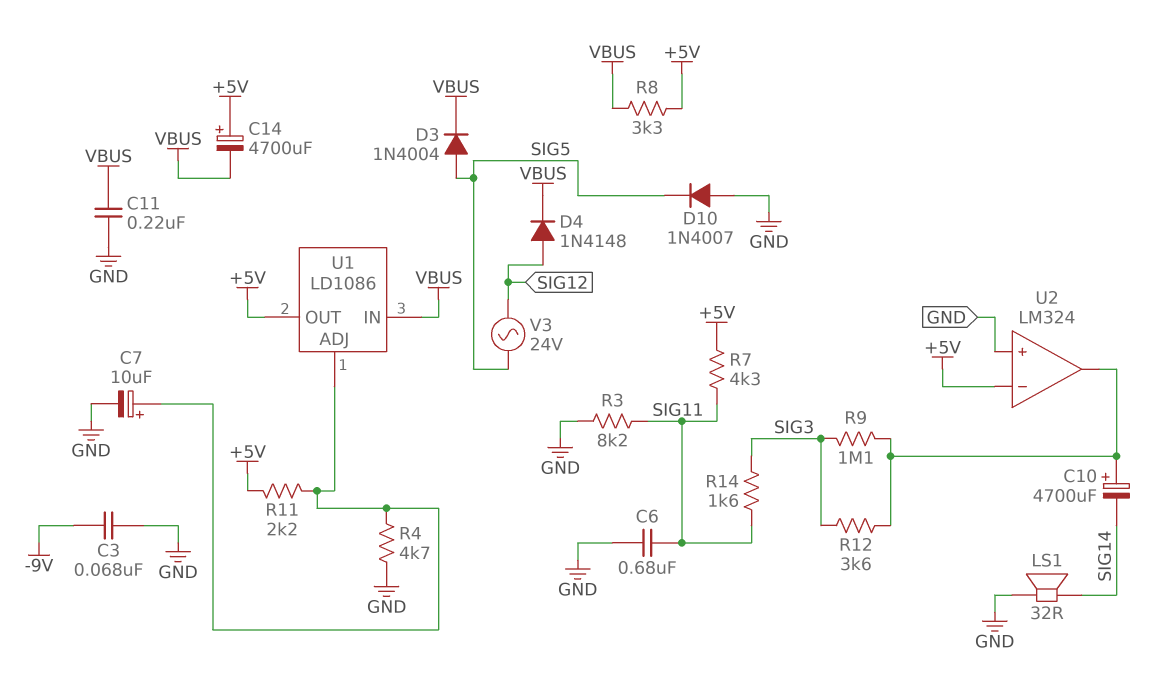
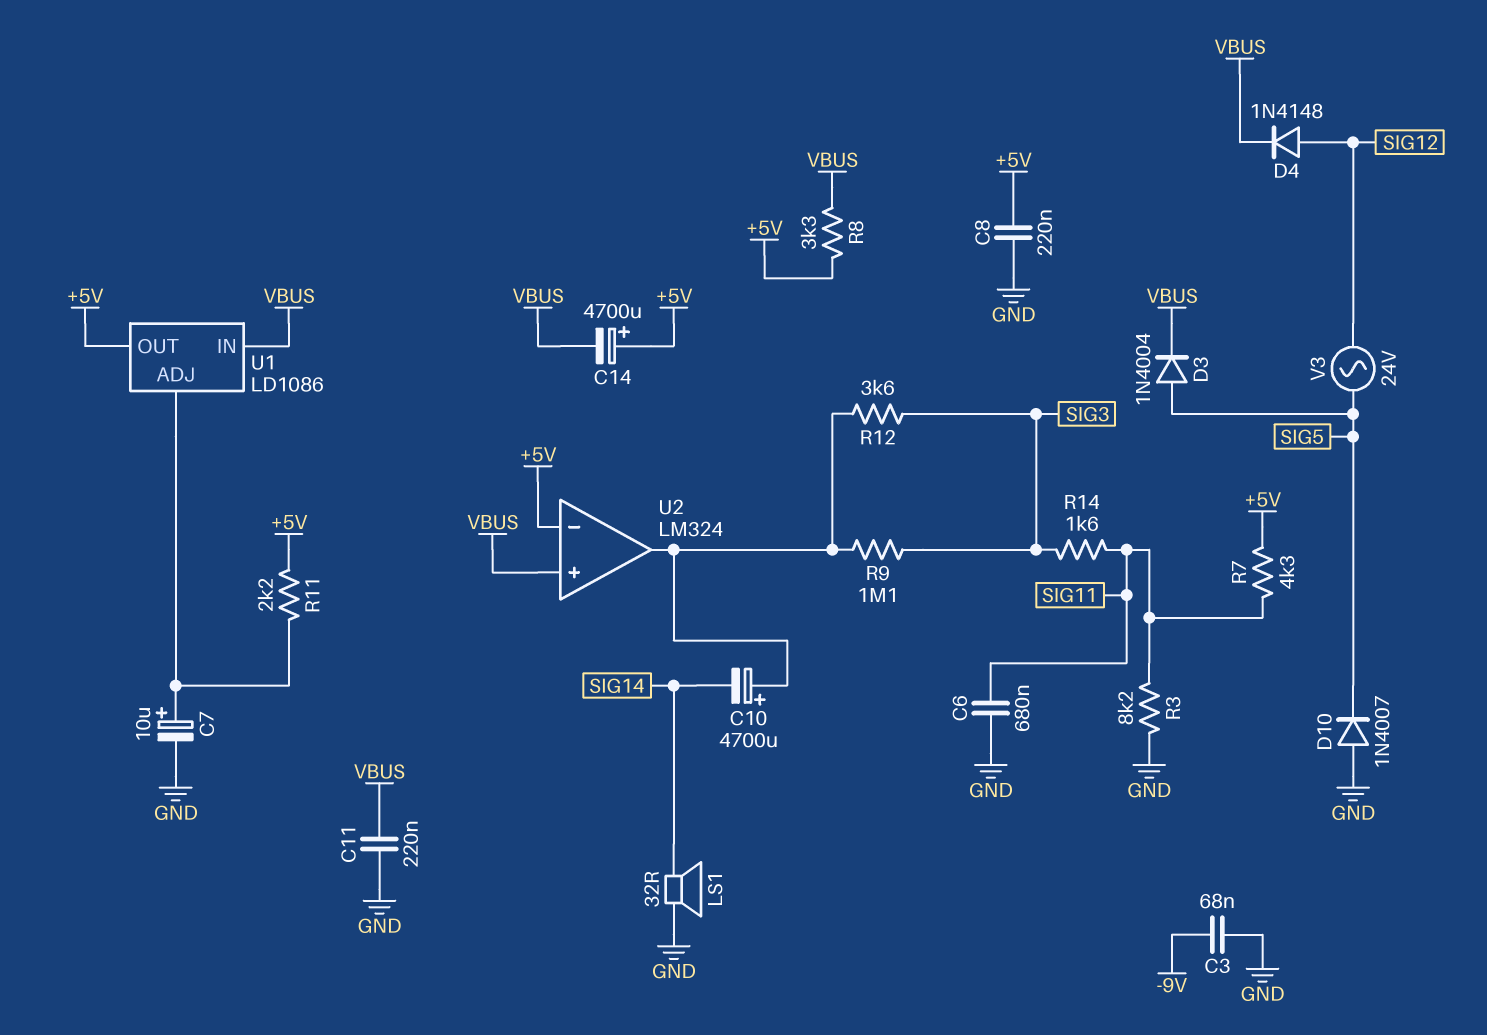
C8: none -> 220nF (+5V, GND)
R4: 4.7k (GND, U1/ADJ) -> none
U2 pin in+: GND -> VBUS

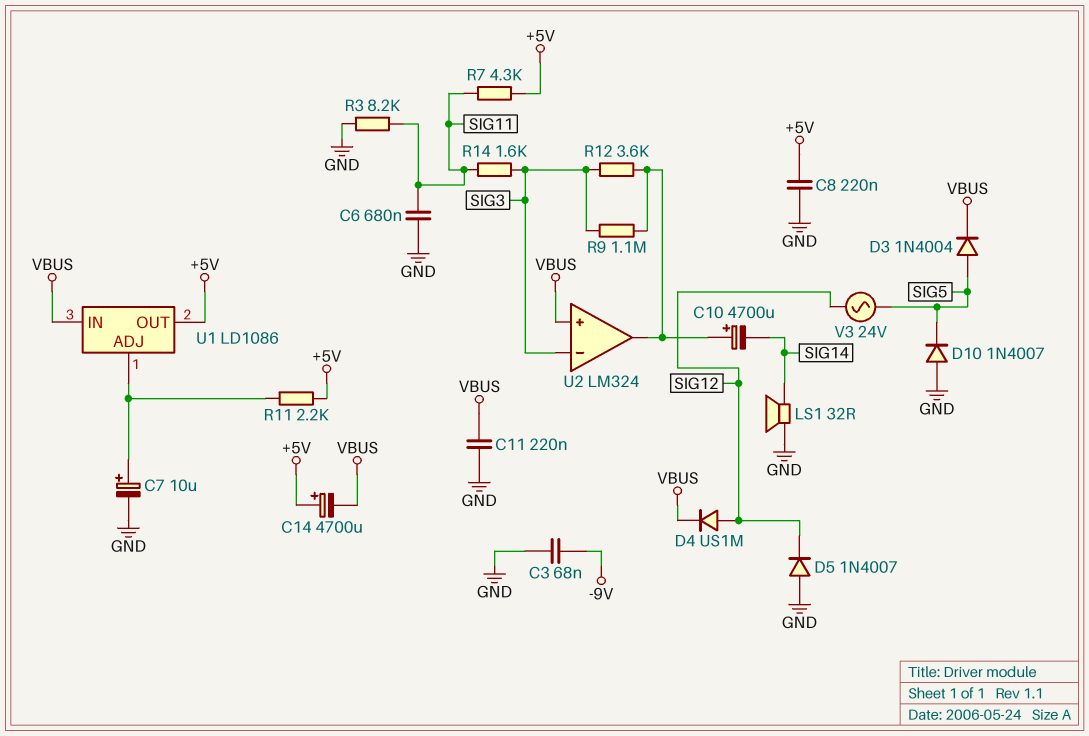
D4: diode 1N4148 (A SIG12, K VBUS) -> diode US1M (A SIG12, K VBUS)
D5: none -> diode 1N4007 (A GND, K SIG12)
R8: 3.3k (+5V, VBUS) -> none
U2 pin in-: +5V -> SIG3

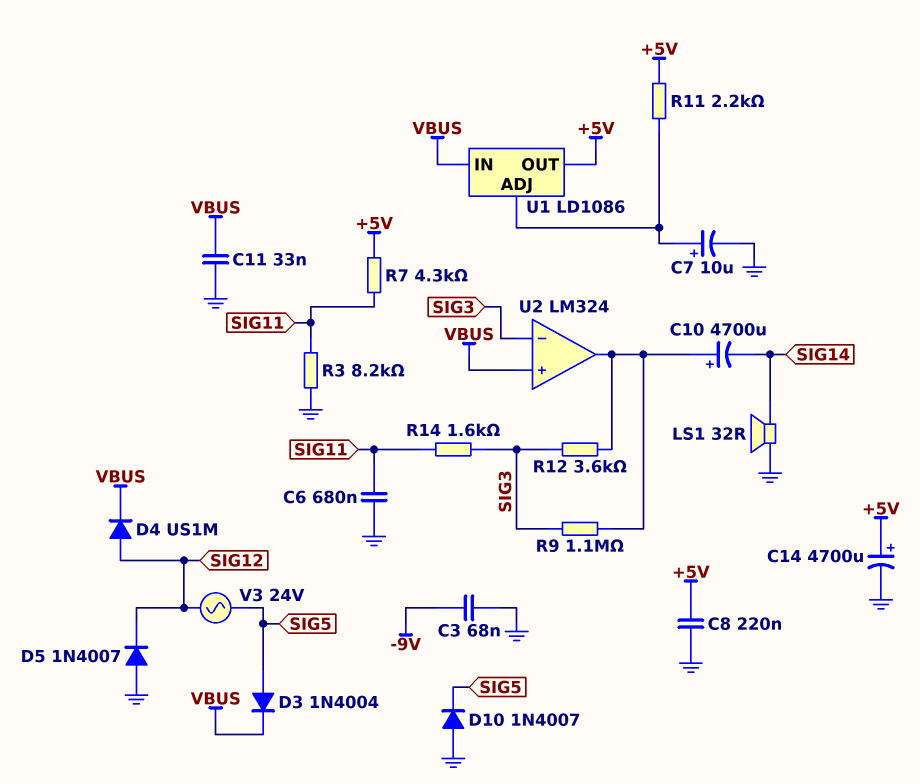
C11: 220nF (GND, VBUS) -> 33nF (GND, VBUS)
C14: 4700uF (plus +5V, minus VBUS) -> 4700uF (plus +5V, minus GND)

